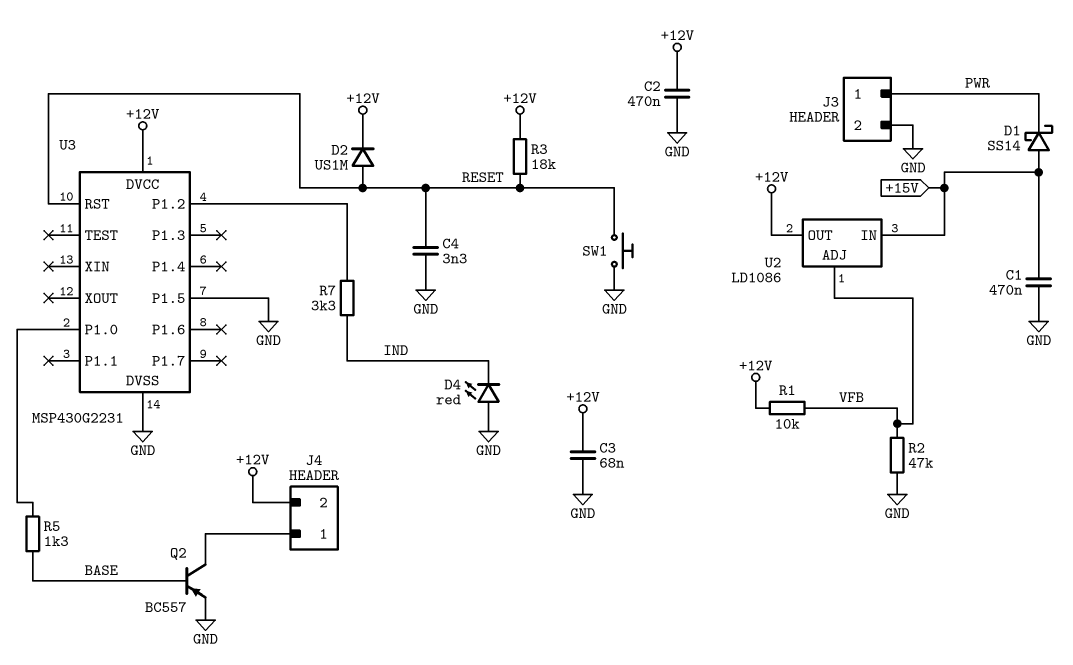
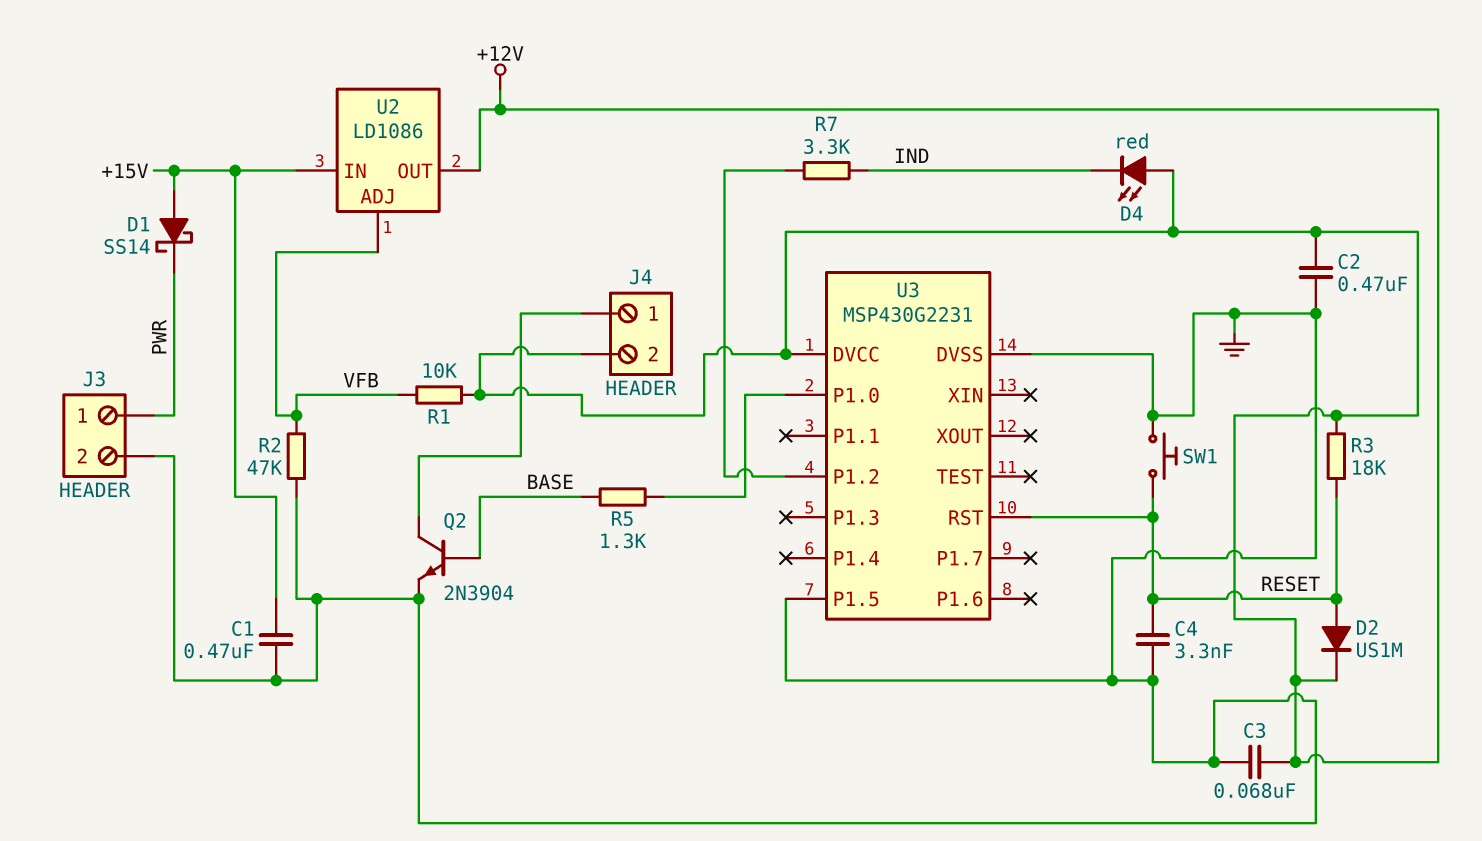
D4: LED red (A GND, K IND) -> LED red (A +12V, K IND)
Q2: PNP BC557 (B BASE, C J4/1, E GND) -> NPN 2N3904 (B BASE, C J4/1, E GND)

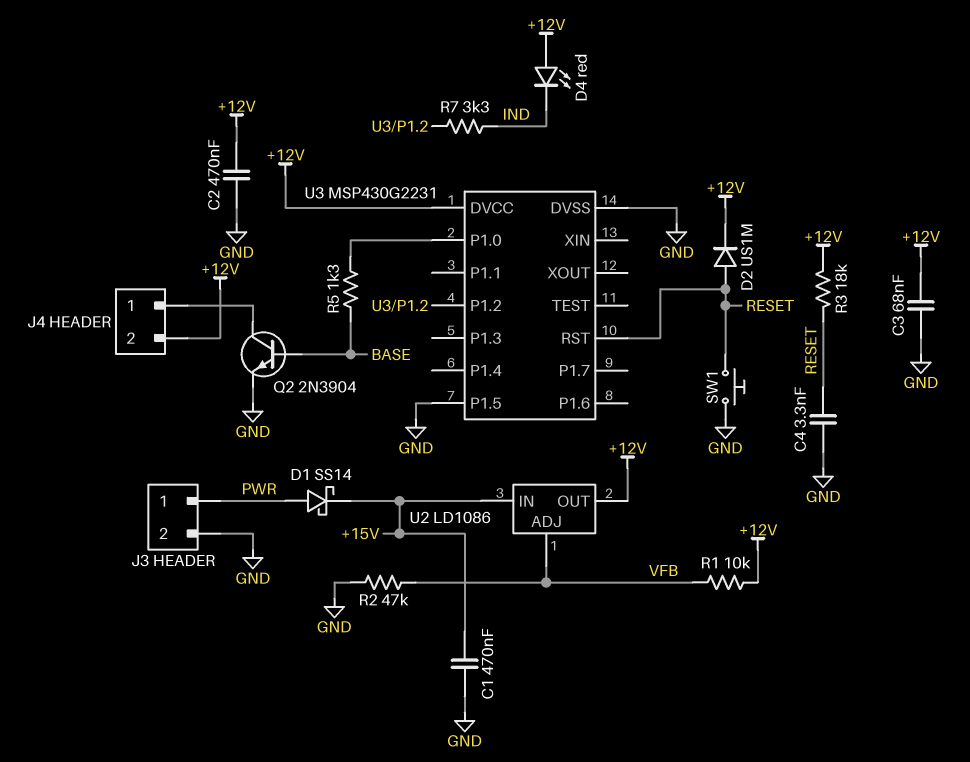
D1: schottky SS14 (A +15V, K PWR) -> schottky SS14 (A PWR, K +15V)

